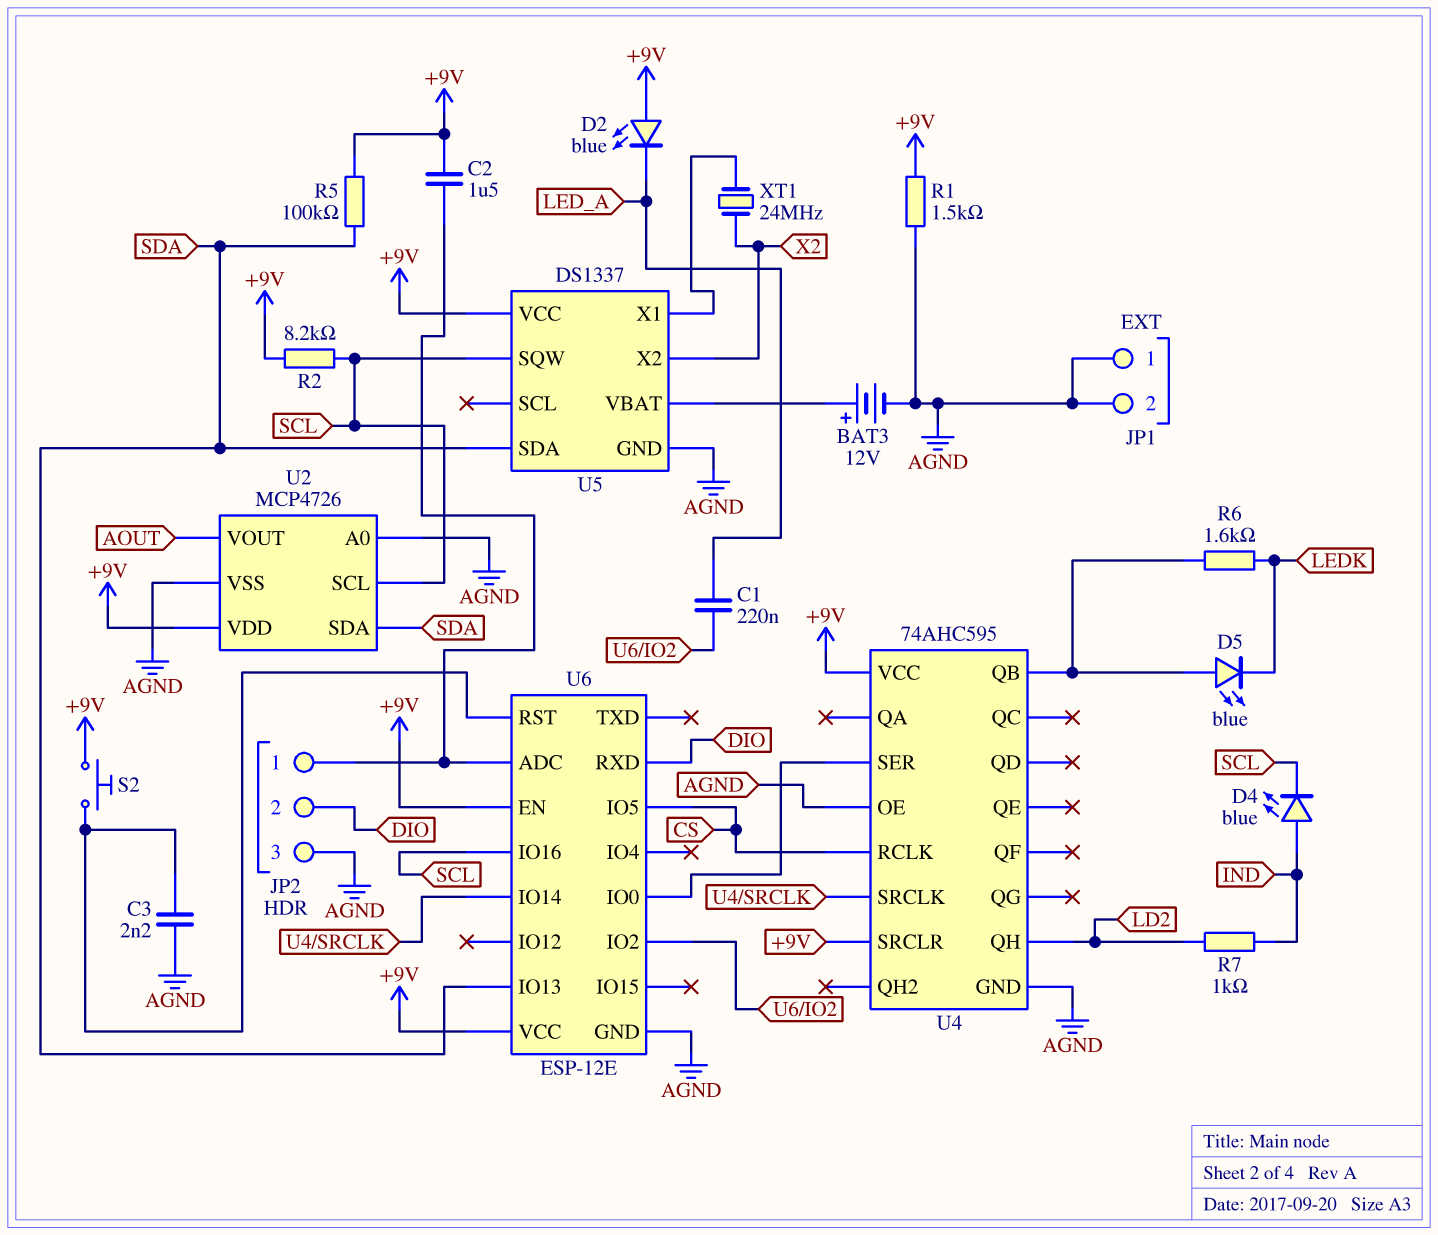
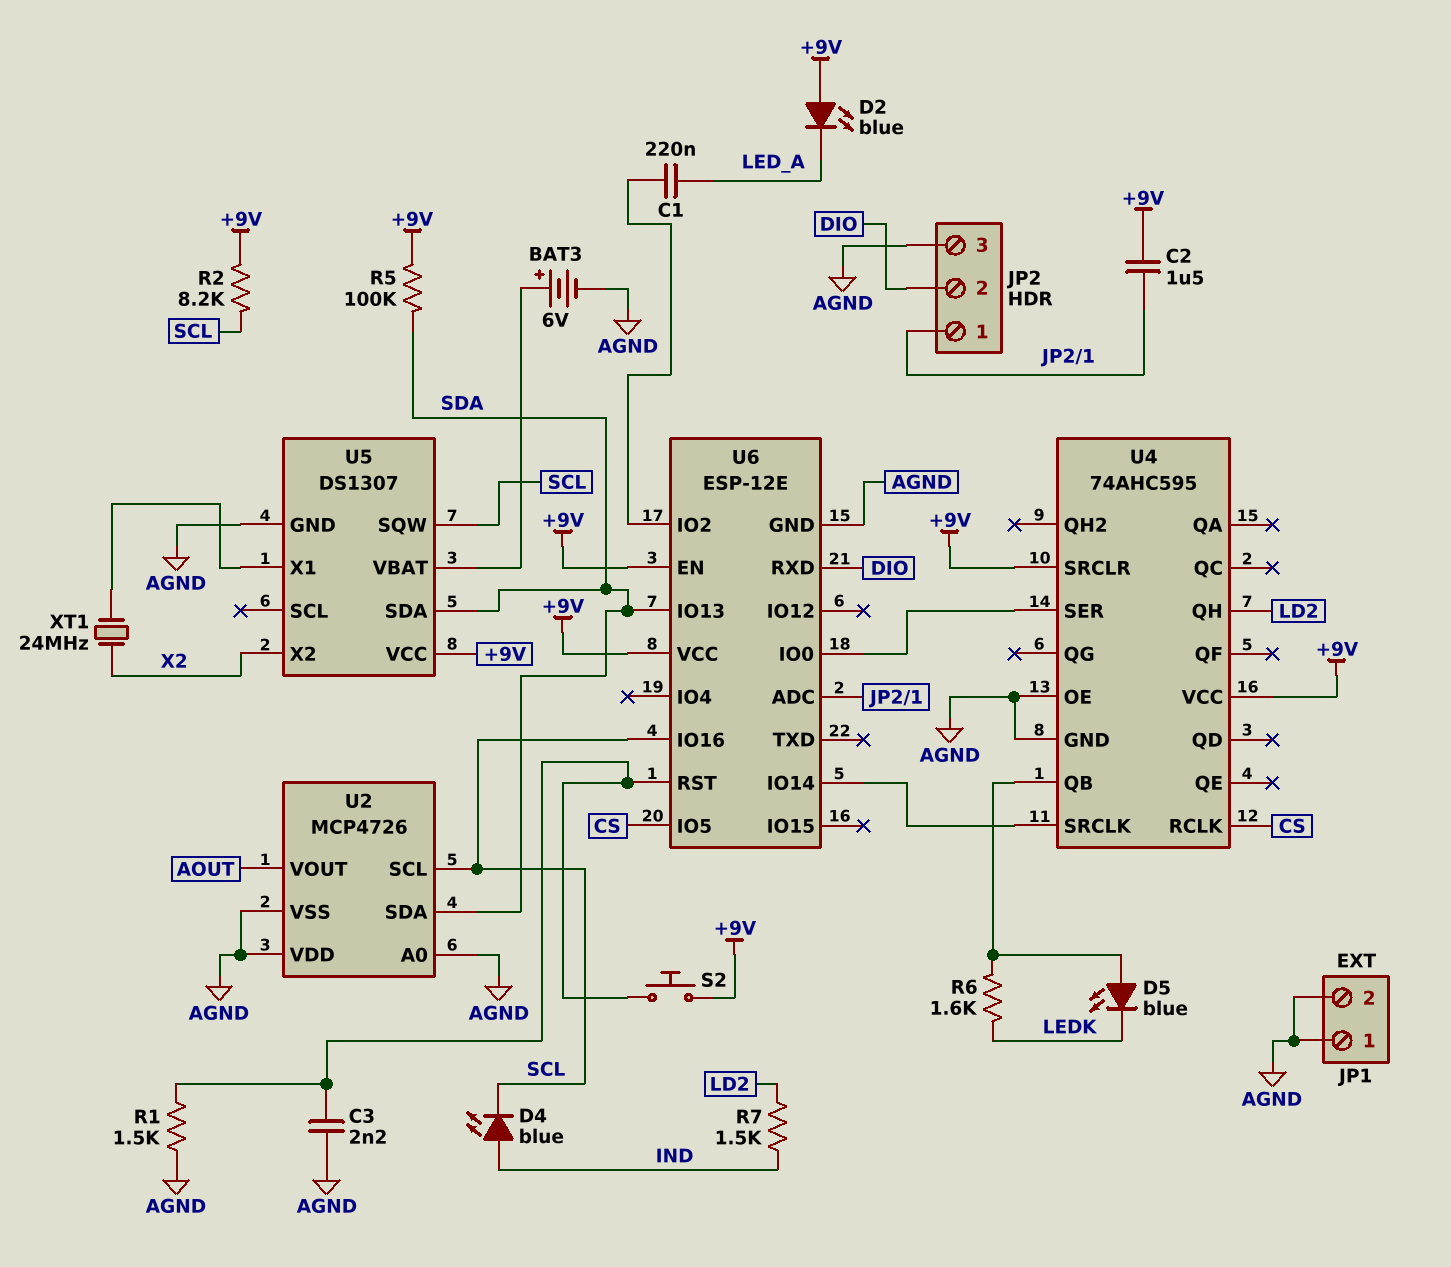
BAT3: 12V (plus U5/VBAT, minus AGND) -> 6V (plus U5/VBAT, minus AGND)
R1: 1.5k (+9V, AGND) -> 1.5k (AGND, U6/RST)
R7: 1k (IND, LD2) -> 1.5k (IND, LD2)
U2 pin VDD: +9V -> AGND
U5: DS1337 -> DS1307

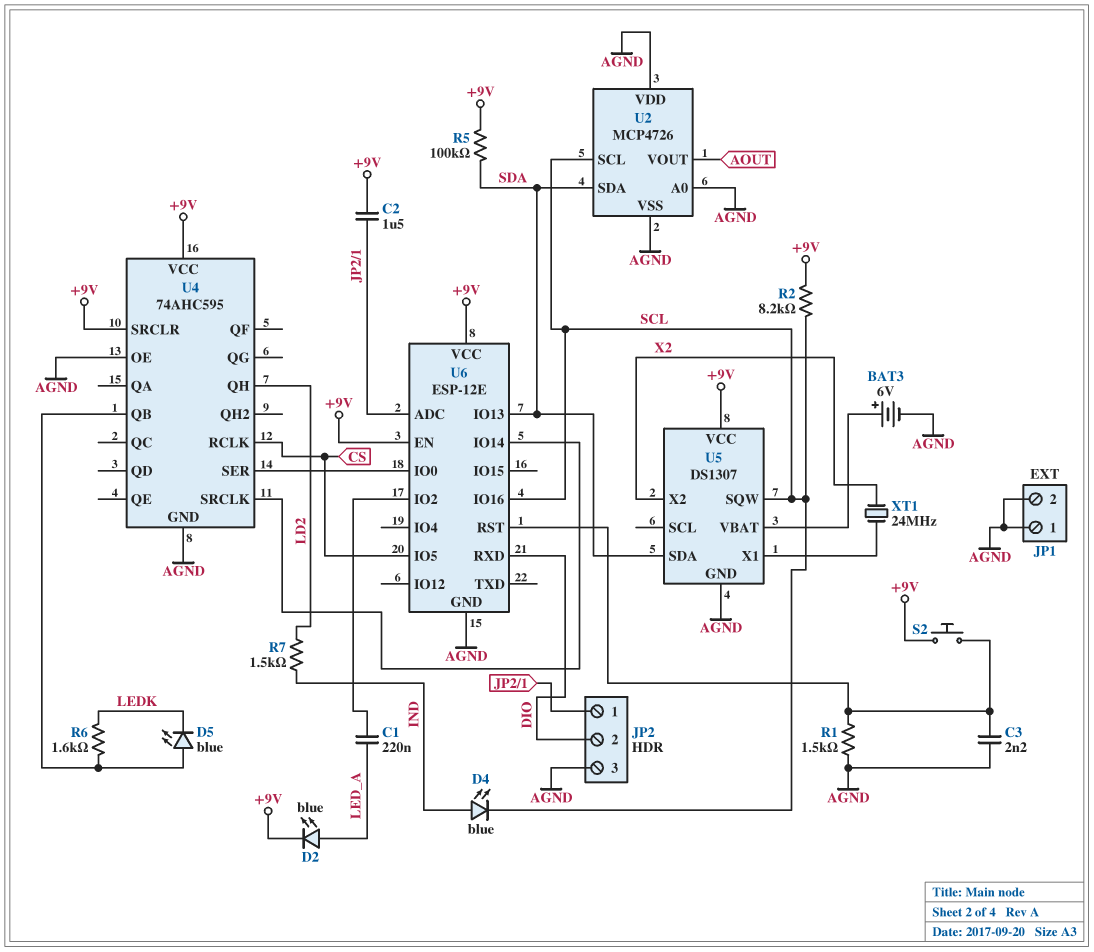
D2: LED blue (A +9V, K LED_A) -> LED blue (A LED_A, K +9V)

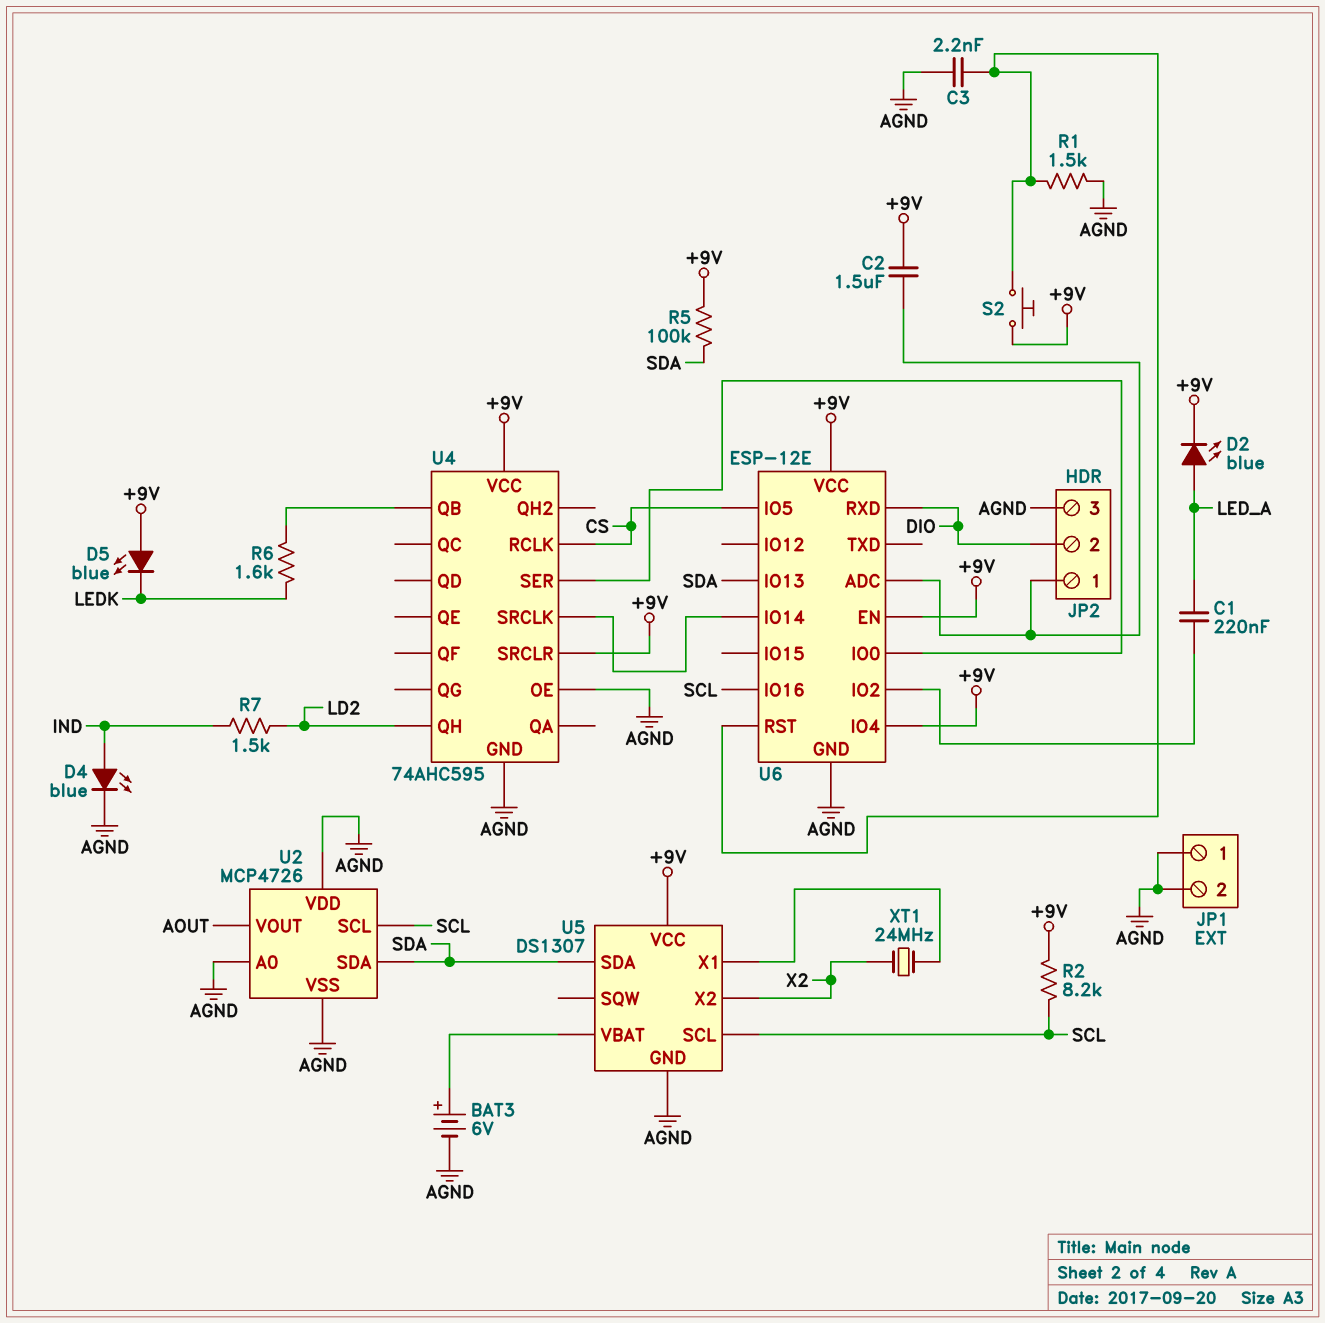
D4: LED blue (A IND, K SCL) -> LED blue (A IND, K AGND)
D5: LED blue (A U4/QB, K LEDK) -> LED blue (A +9V, K LEDK)
U5 pin SCL: none -> SCL
U5 pin SQW: SCL -> none
U6 pin IO4: none -> +9V

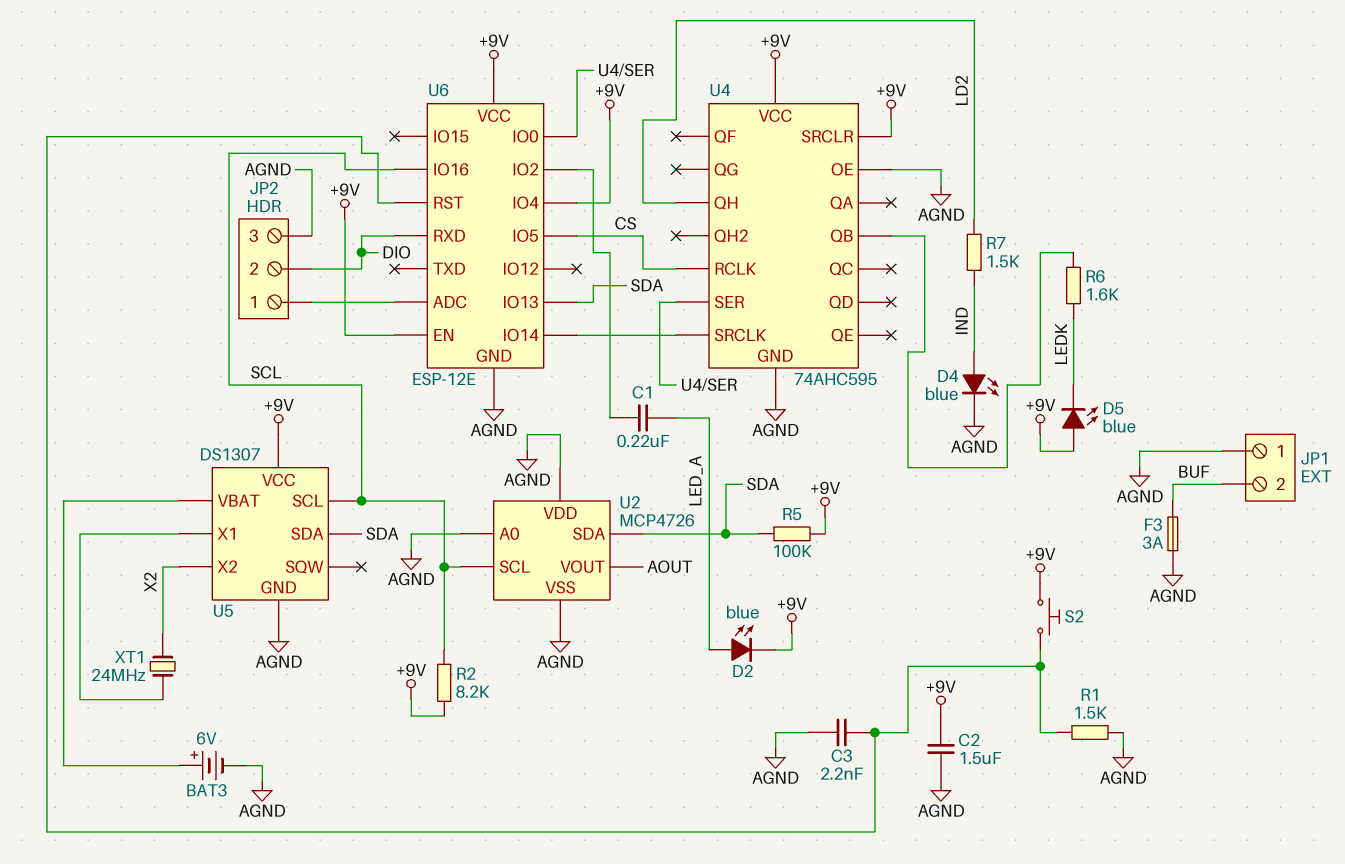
C2: 1.5uF (+9V, JP2/1) -> 1.5uF (+9V, AGND)
F3: none -> 3A (AGND, BUF)
JP1 pin 2: AGND -> BUF

